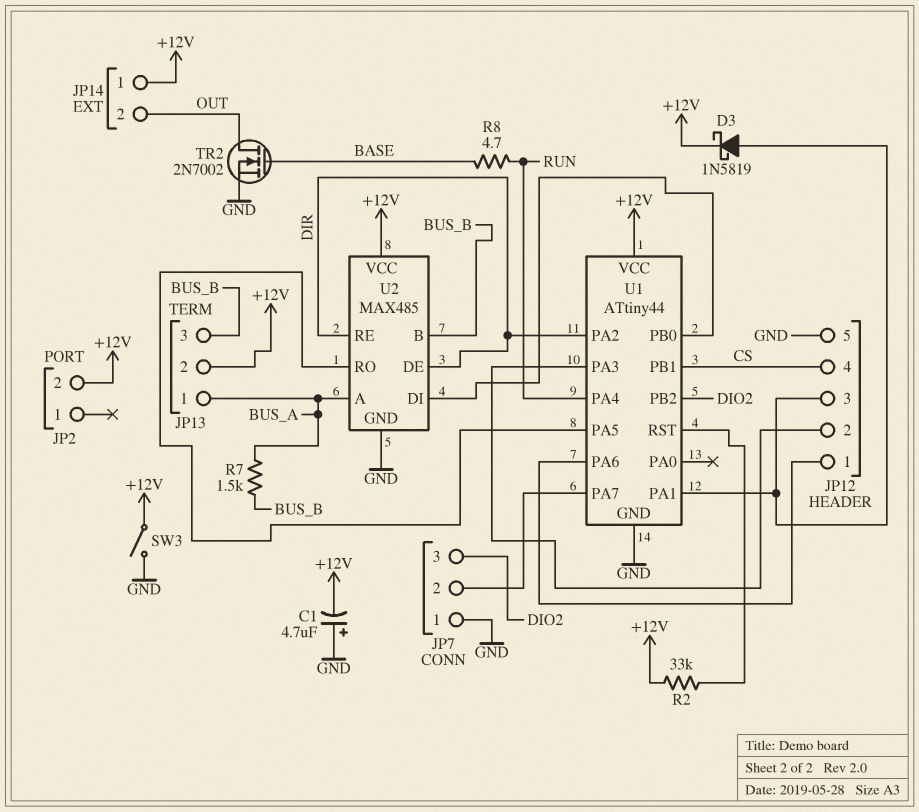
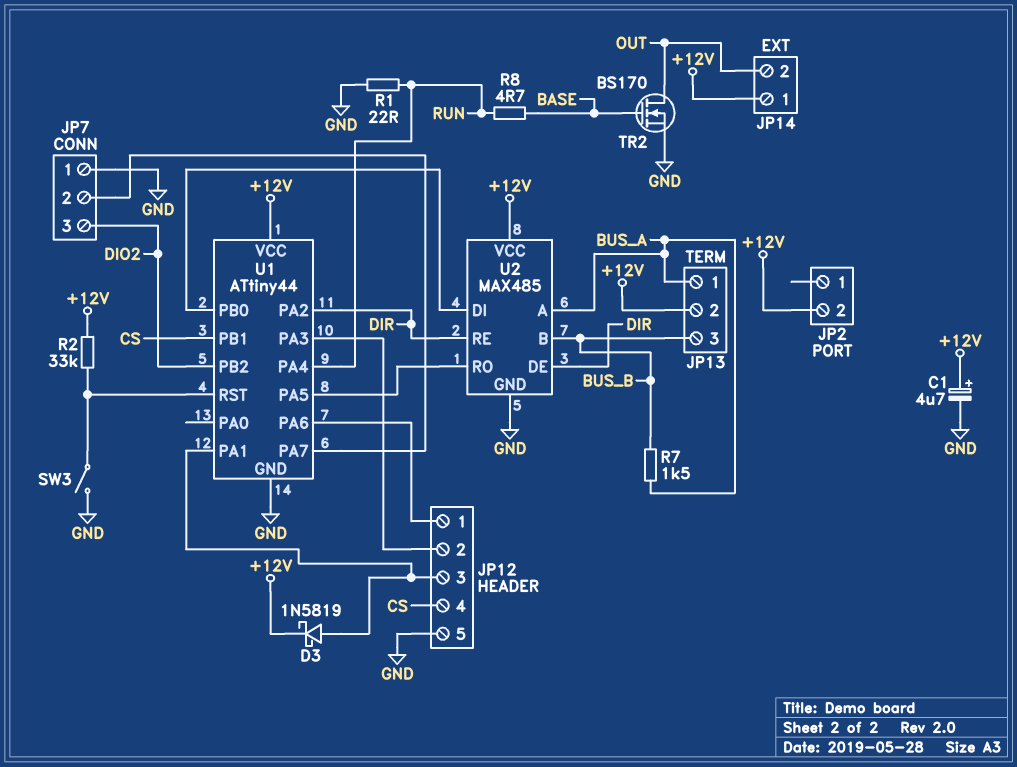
C1: 4.7uF (plus GND, minus +12V) -> 4.7uF (plus +12V, minus GND)
R1: none -> 22 (GND, RUN)
SW3: switch (+12V, GND) -> switch (GND, U1/RST)
TR2: NMOS 2N7002 (G BASE, D OUT, S GND) -> NMOS BS170 (G BASE, D OUT, S GND)

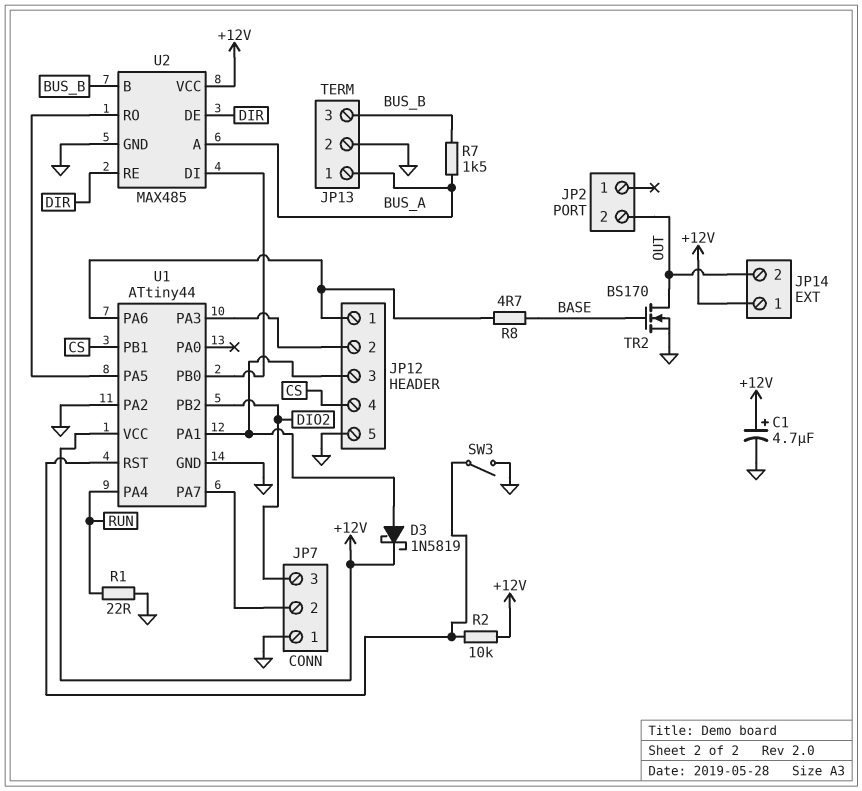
JP2 pin 2: +12V -> OUT
JP13 pin 2: +12V -> GND
R2: 33k (+12V, U1/RST) -> 10k (+12V, U1/RST)
R8: 4.7 (BASE, RUN) -> 4.7 (BASE, JP12/1)
U1 pin PA2: DIR -> GND

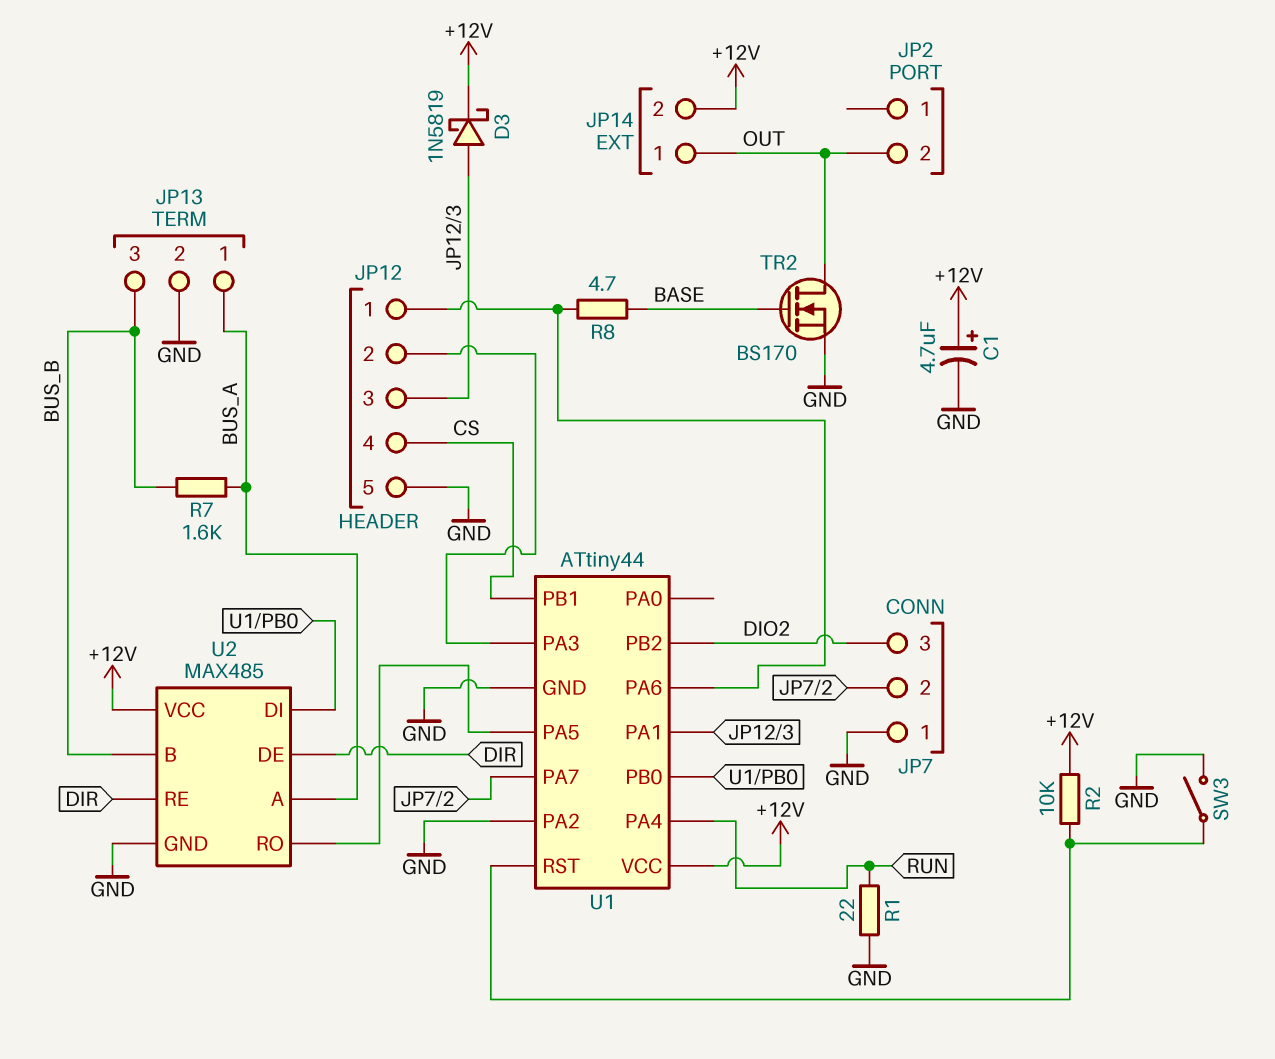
JP14 pin 1: +12V -> OUT
JP14 pin 2: OUT -> +12V
R7: 1.5k (BUS_A, BUS_B) -> 1.6k (BUS_A, BUS_B)

